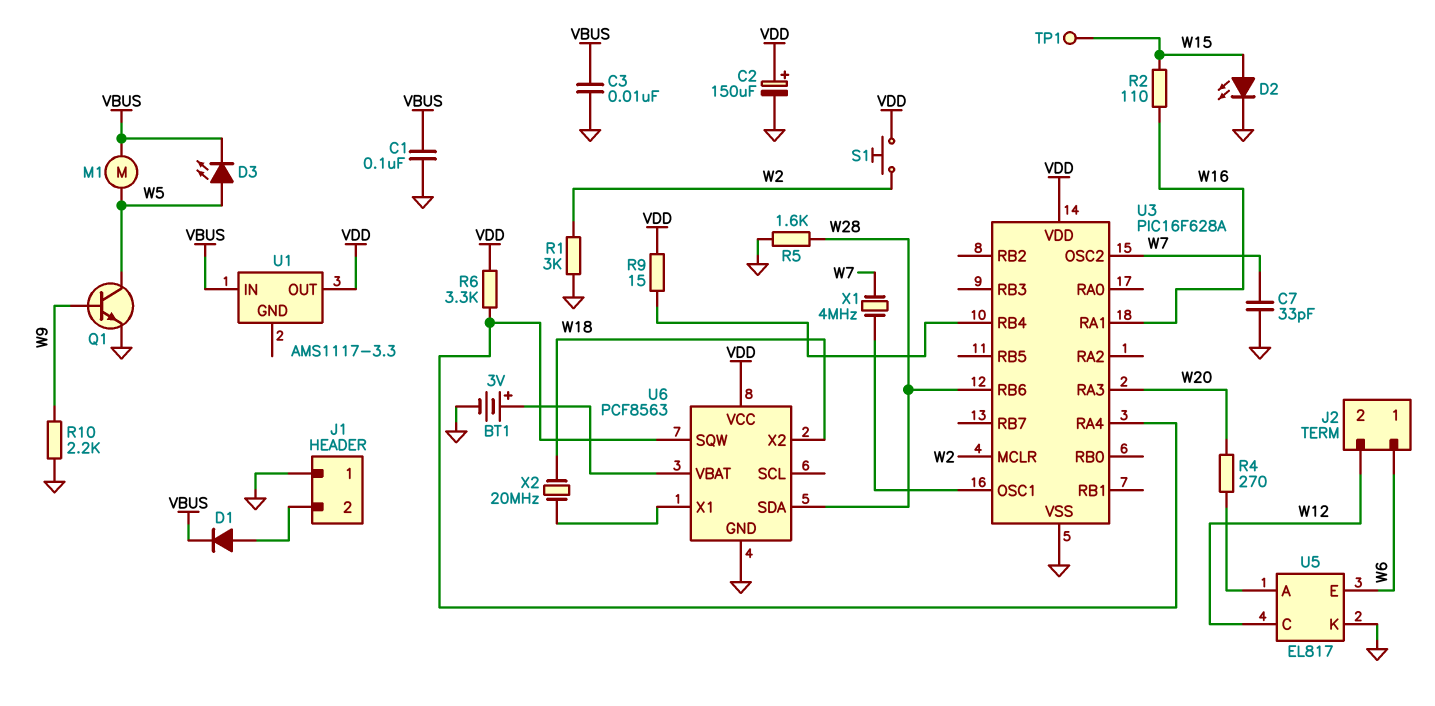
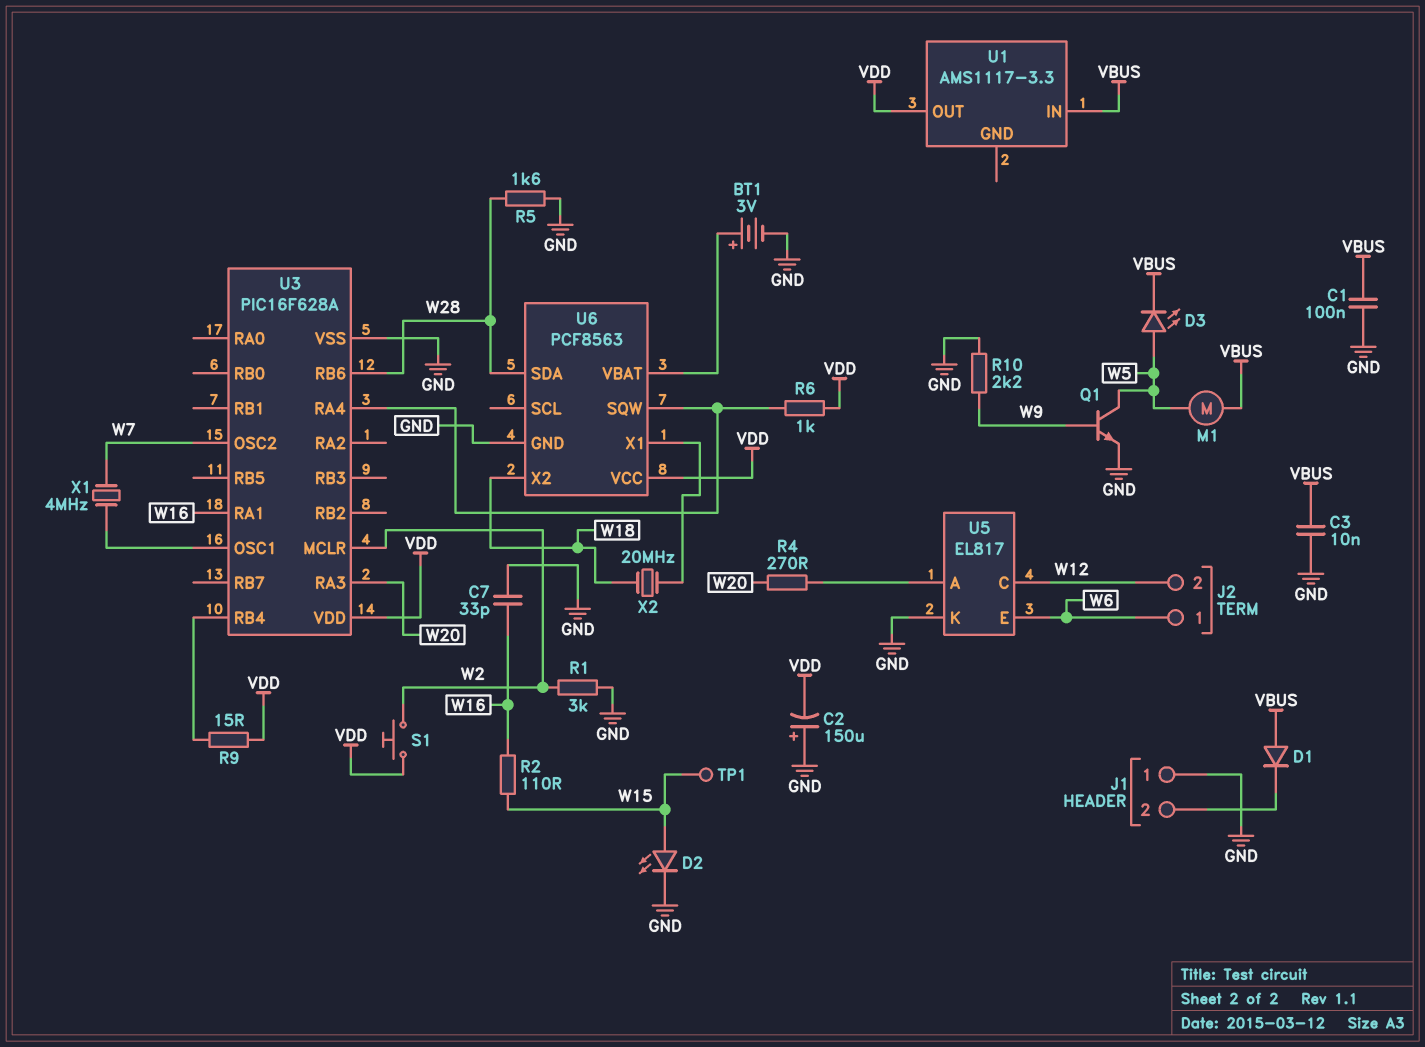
C2: 150uF (plus VDD, minus GND) -> 150uF (plus GND, minus VDD)
C7: 33pF (GND, W7) -> 33pF (GND, W16)
D1: diode (A J1/2, K VBUS) -> diode (A VBUS, K J1/2)
R6: 3.3k (U3/RA4, VDD) -> 1k (U3/RA4, VDD)

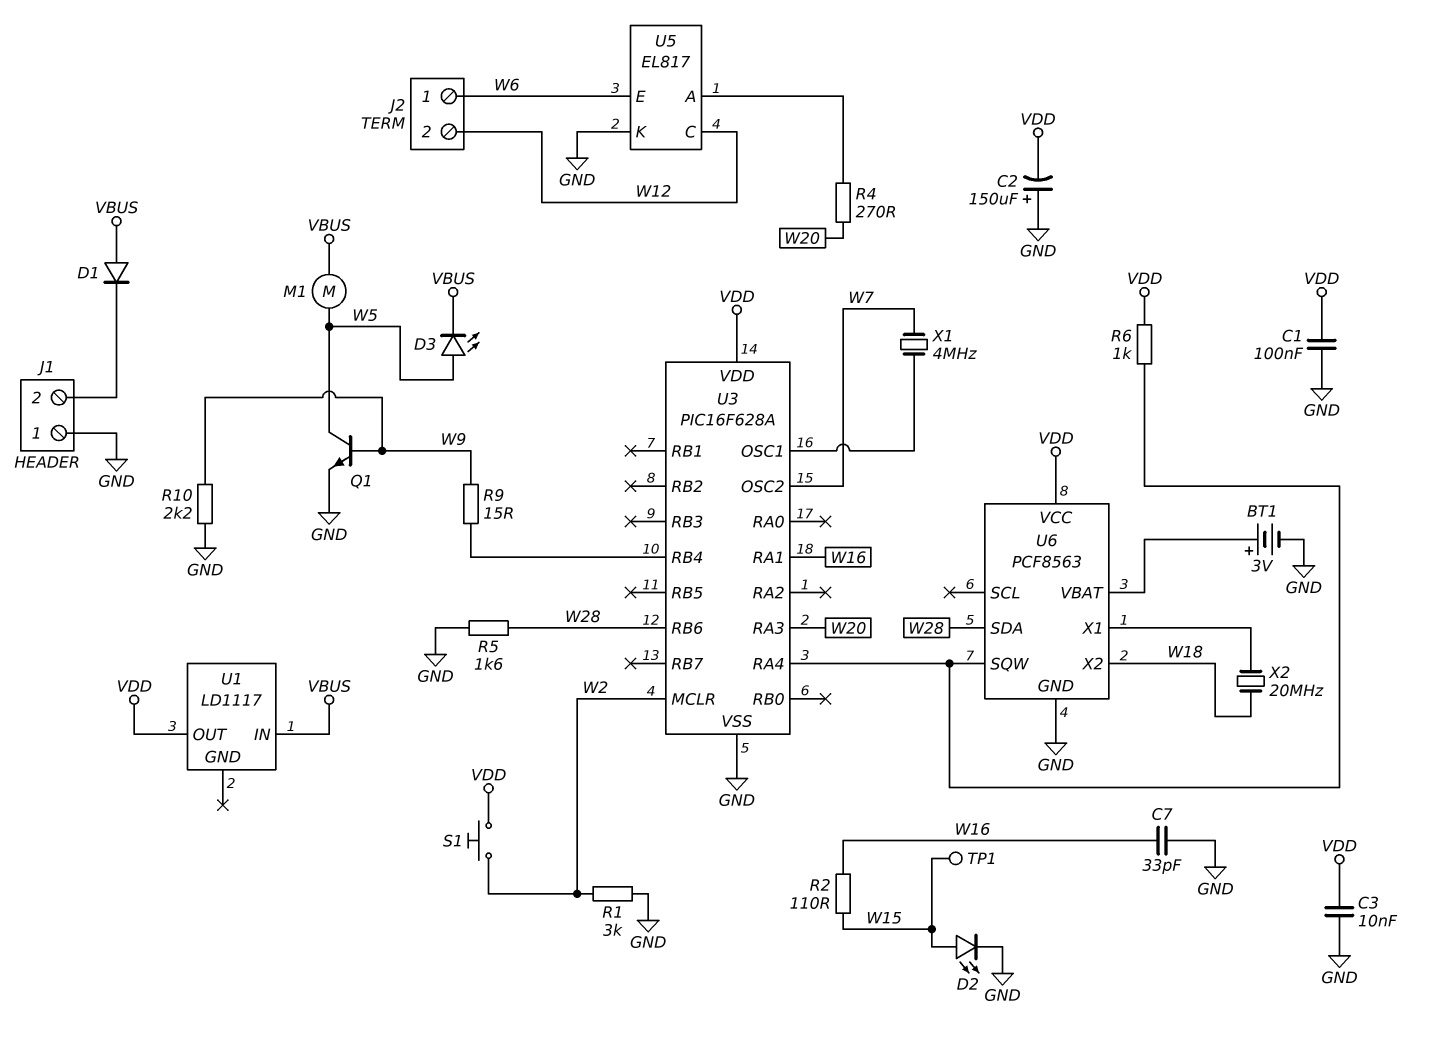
C1: 100nF (GND, VBUS) -> 100nF (GND, VDD)
C3: 10nF (GND, VBUS) -> 10nF (GND, VDD)
R9: 15 (U3/RB4, VDD) -> 15 (U3/RB4, W9)
U1: AMS1117-3.3 -> LD1117

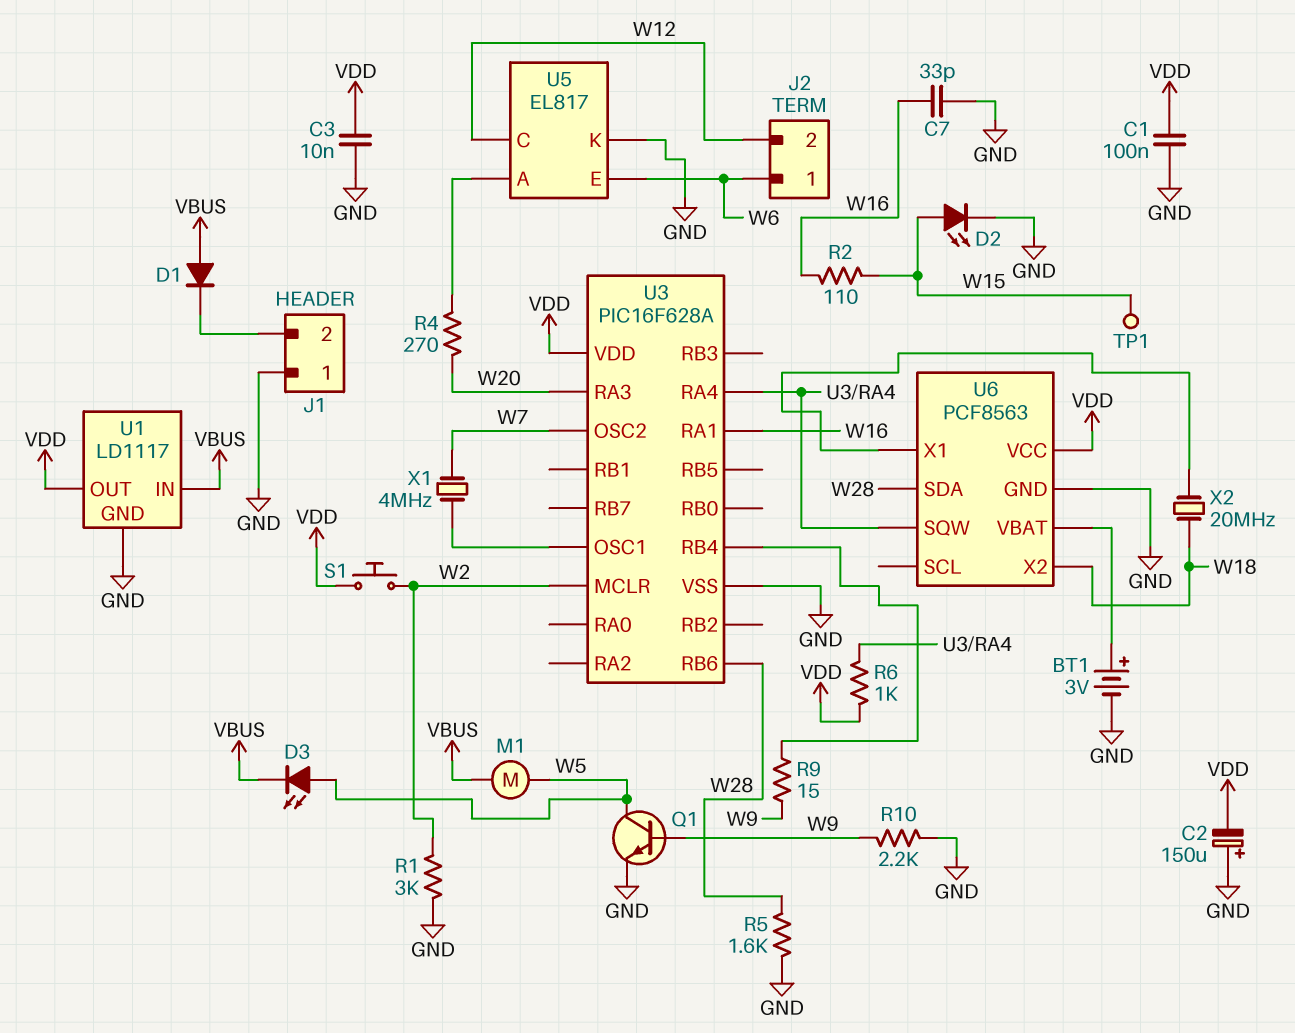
U1 pin GND: none -> GND

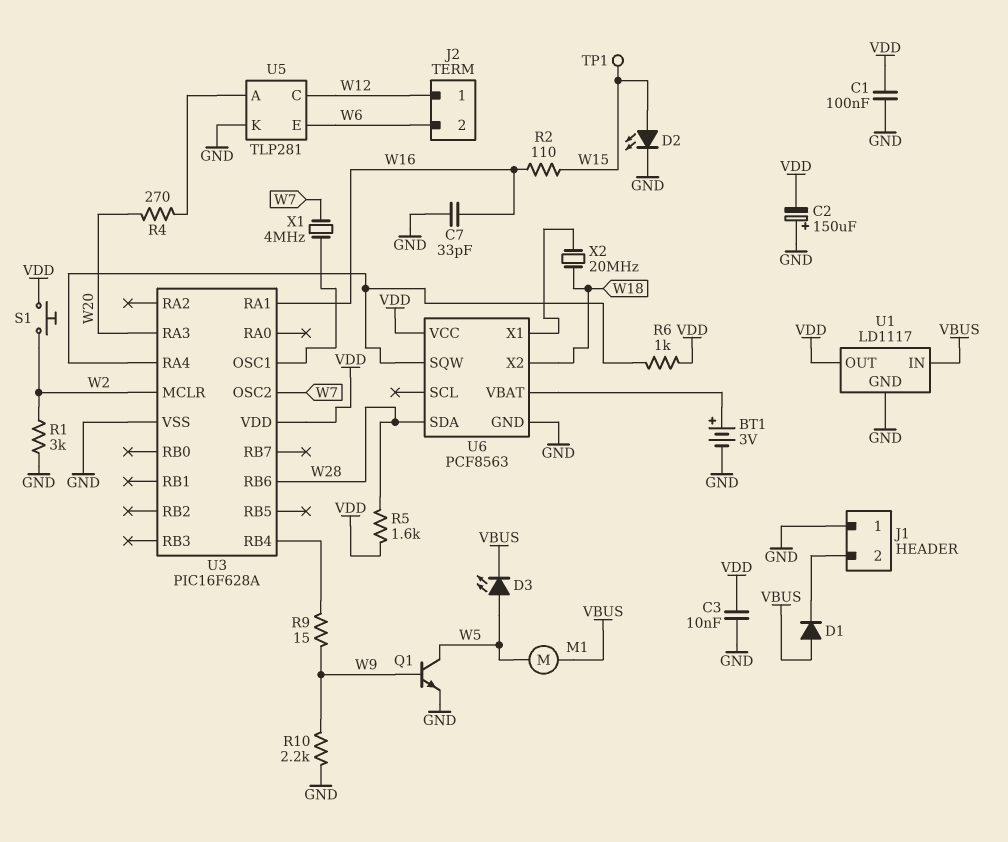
J2 pin 1: W6 -> W12
J2 pin 2: W12 -> W6
R5: 1.6k (GND, W28) -> 1.6k (VDD, W28)
U5: EL817 -> TLP281

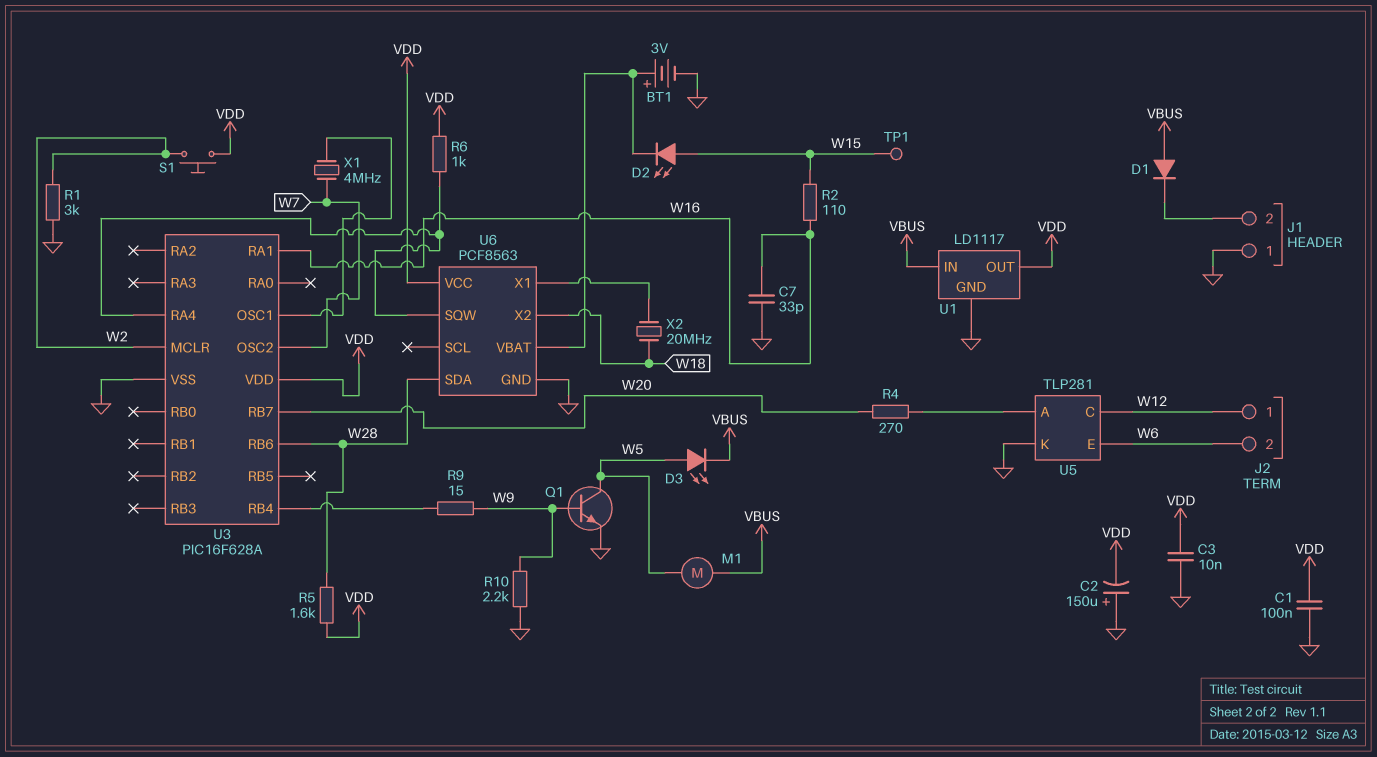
D2: LED (A W15, K GND) -> LED (A W15, K U6/VBAT)
U3 pin RA3: W20 -> none
U3 pin RB7: none -> W20

